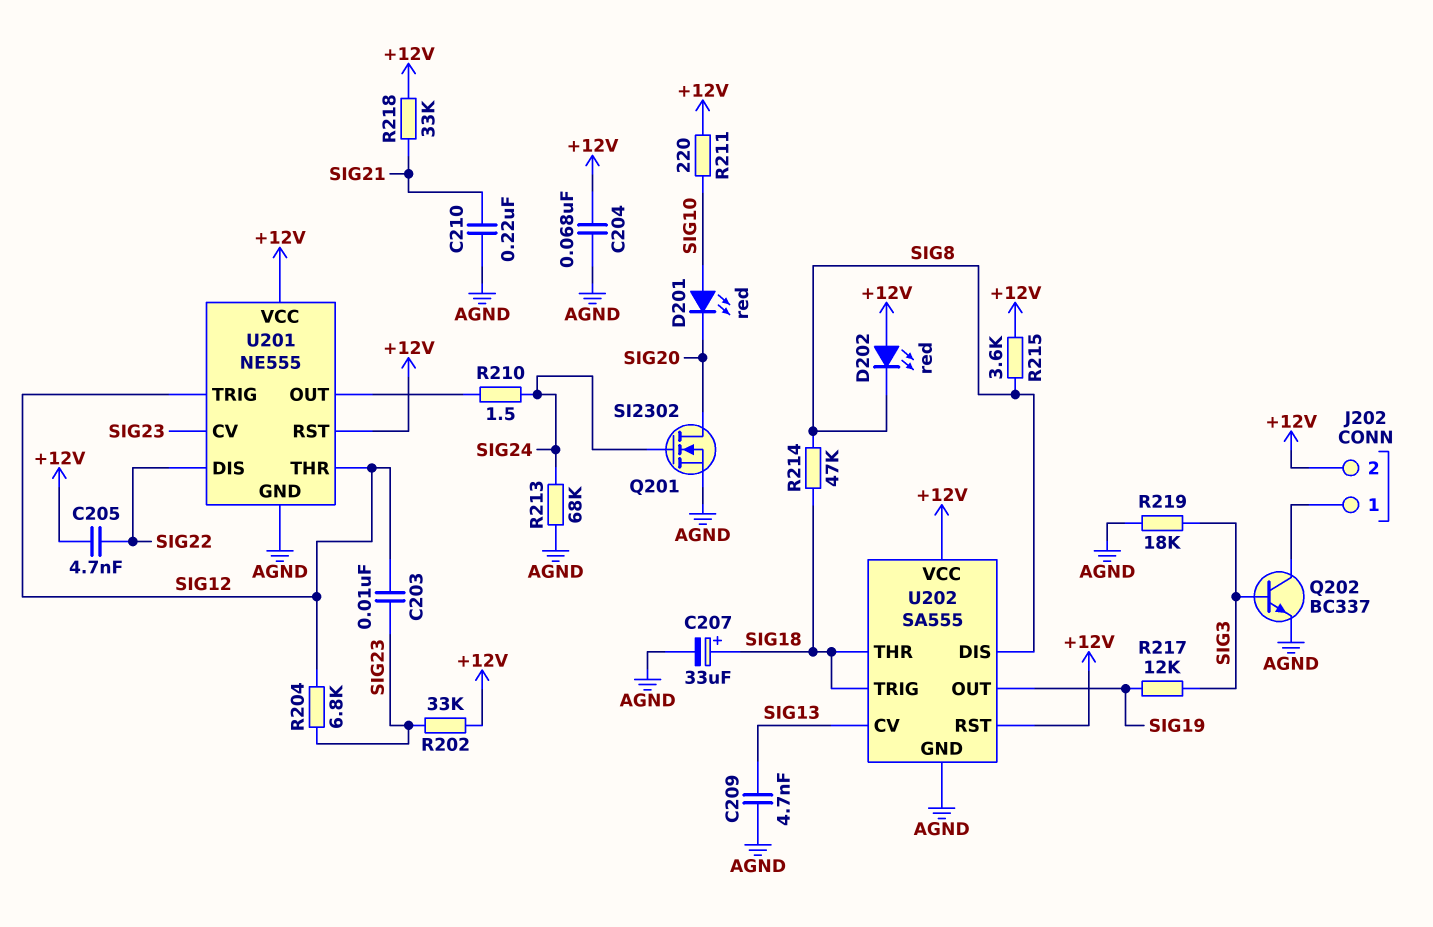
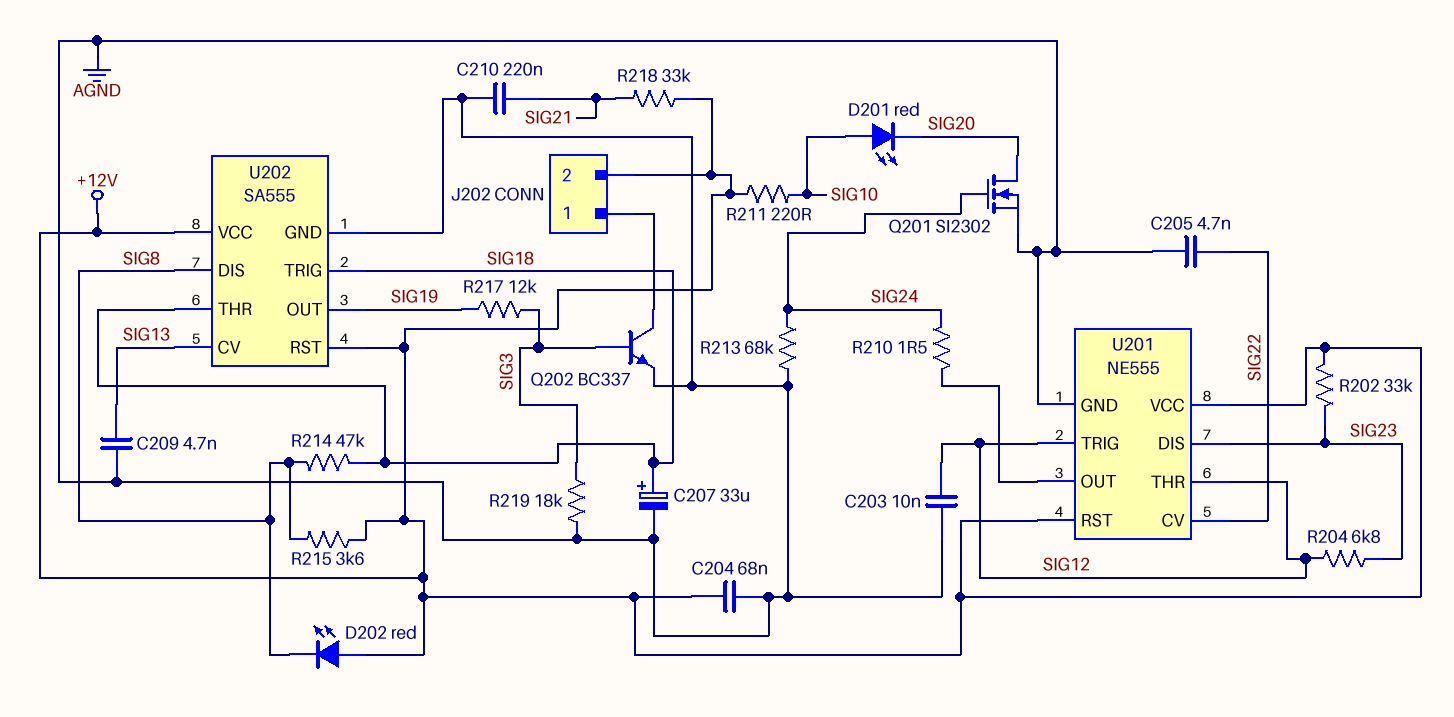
C203: 10nF (SIG12, SIG23) -> 10nF (AGND, SIG12)
C205: 4.7nF (+12V, SIG22) -> 4.7nF (AGND, SIG22)
U201 pin CV: SIG23 -> SIG22
U201 pin DIS: SIG22 -> SIG23

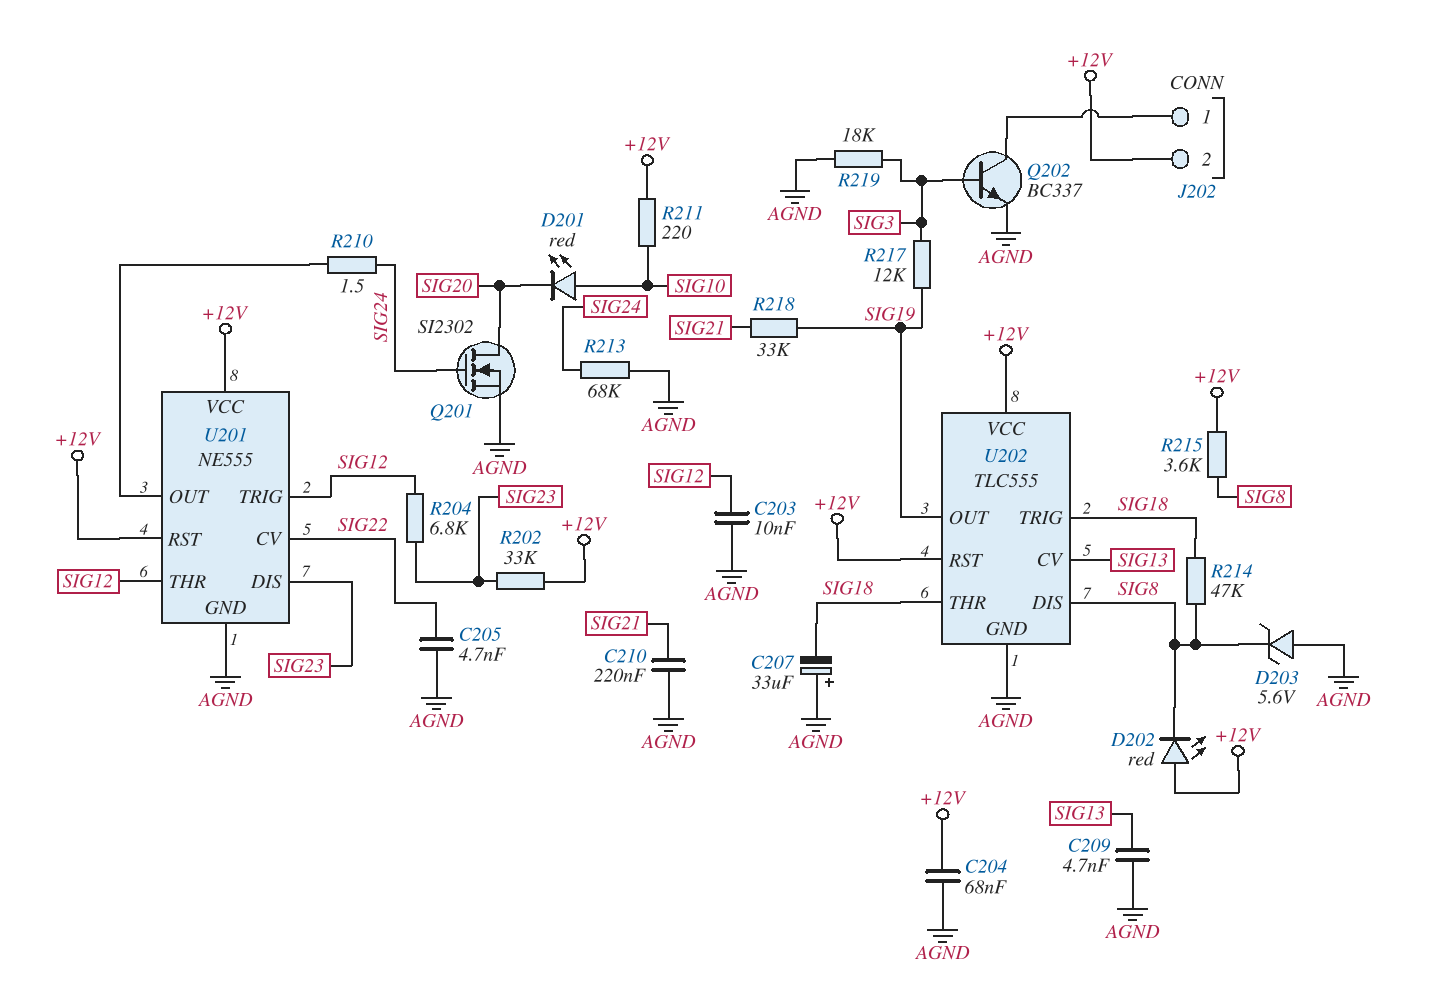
C207: 33uF (plus SIG18, minus AGND) -> 33uF (plus AGND, minus SIG18)
D203: none -> zener 5.6V (A AGND, K SIG8)
R218: 33k (+12V, SIG21) -> 33k (SIG19, SIG21)
U202: SA555 -> TLC555

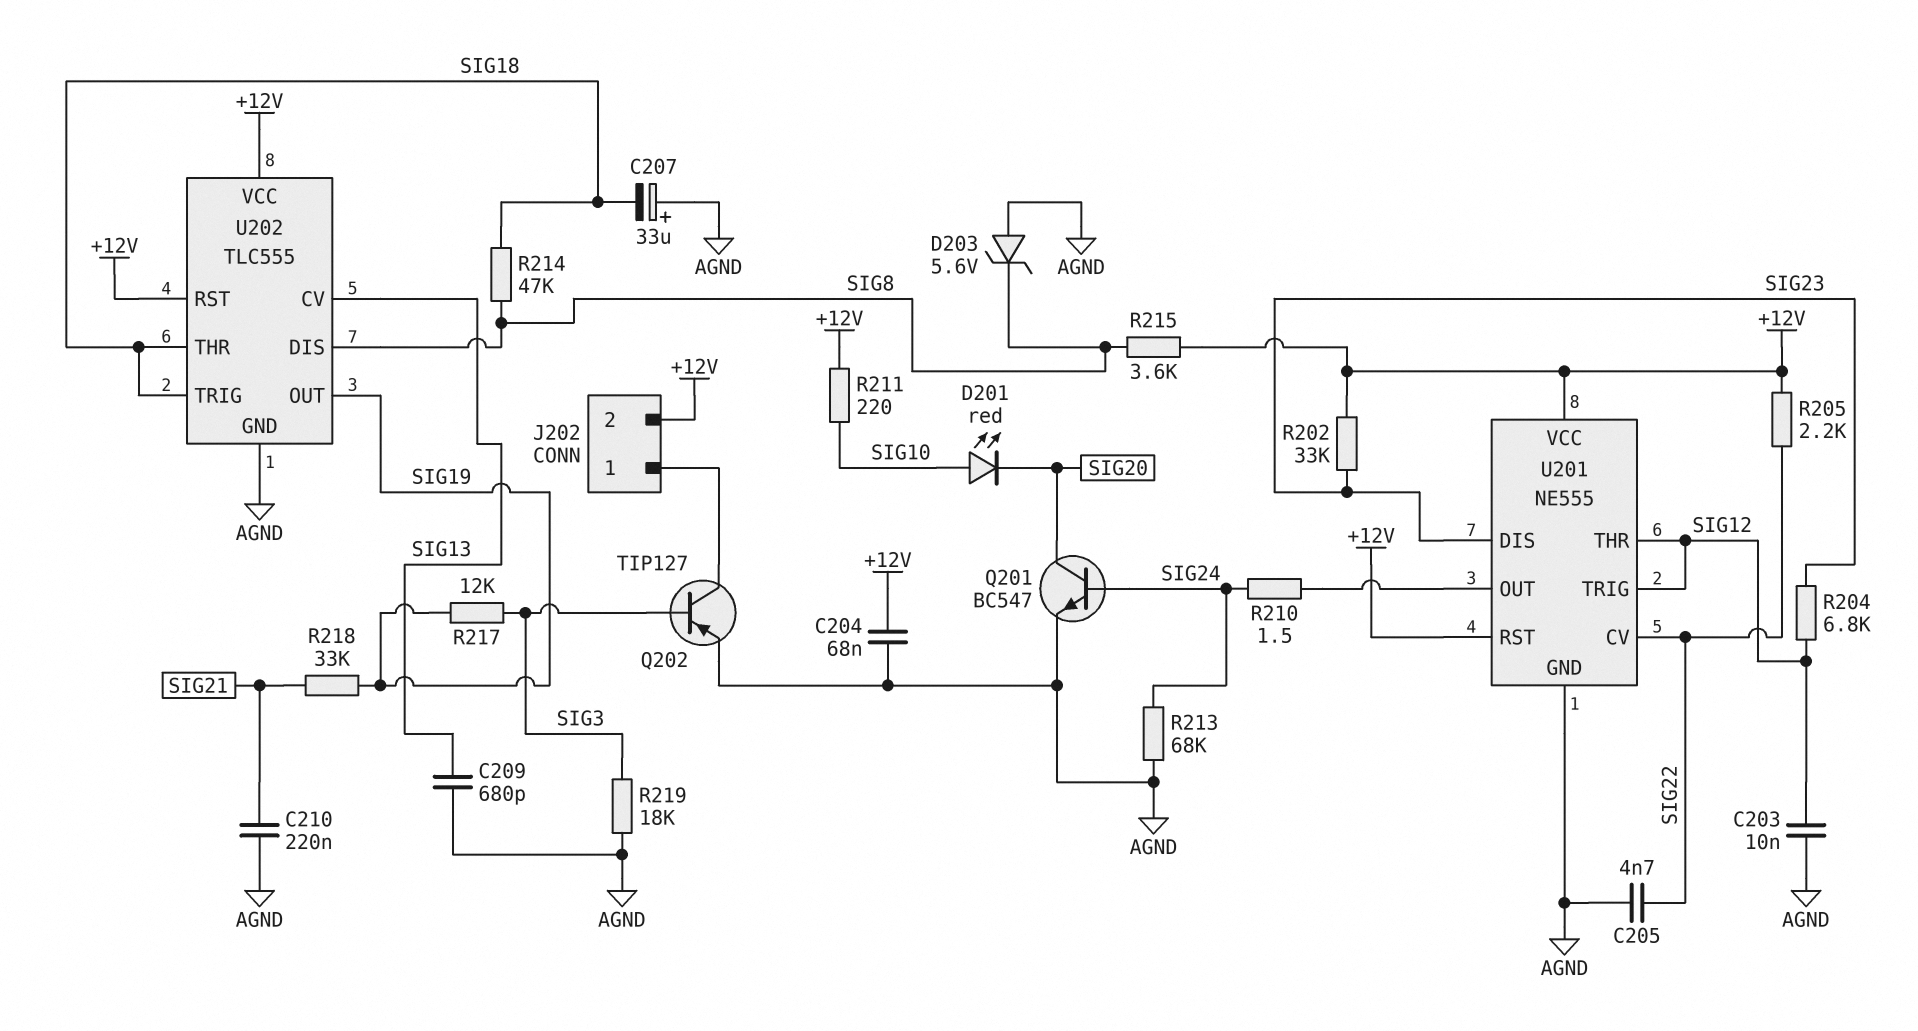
C209: 4.7nF (AGND, SIG13) -> 680pF (AGND, SIG13)
D202: LED red (A +12V, K SIG8) -> none
Q201: NMOS SI2302 (G SIG24, D SIG20, S AGND) -> NPN BC547 (B SIG24, C SIG20, E AGND)
Q202: NPN BC337 (B SIG3, C J202/1, E AGND) -> PNP TIP127 (B SIG3, C J202/1, E AGND)
R205: none -> 2.2k (+12V, SIG22)

